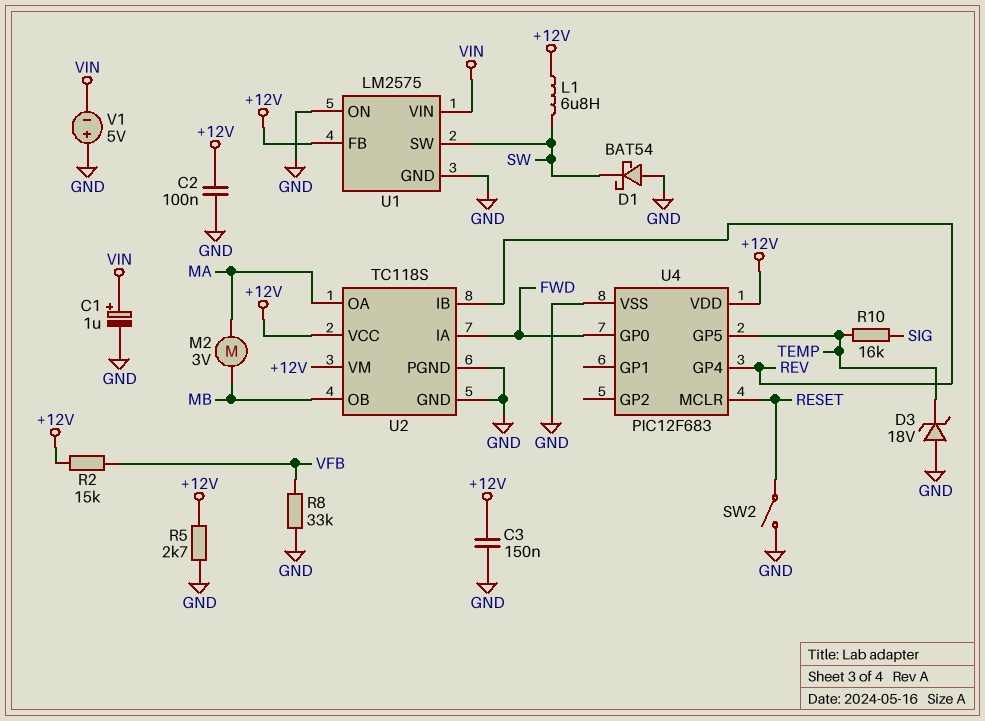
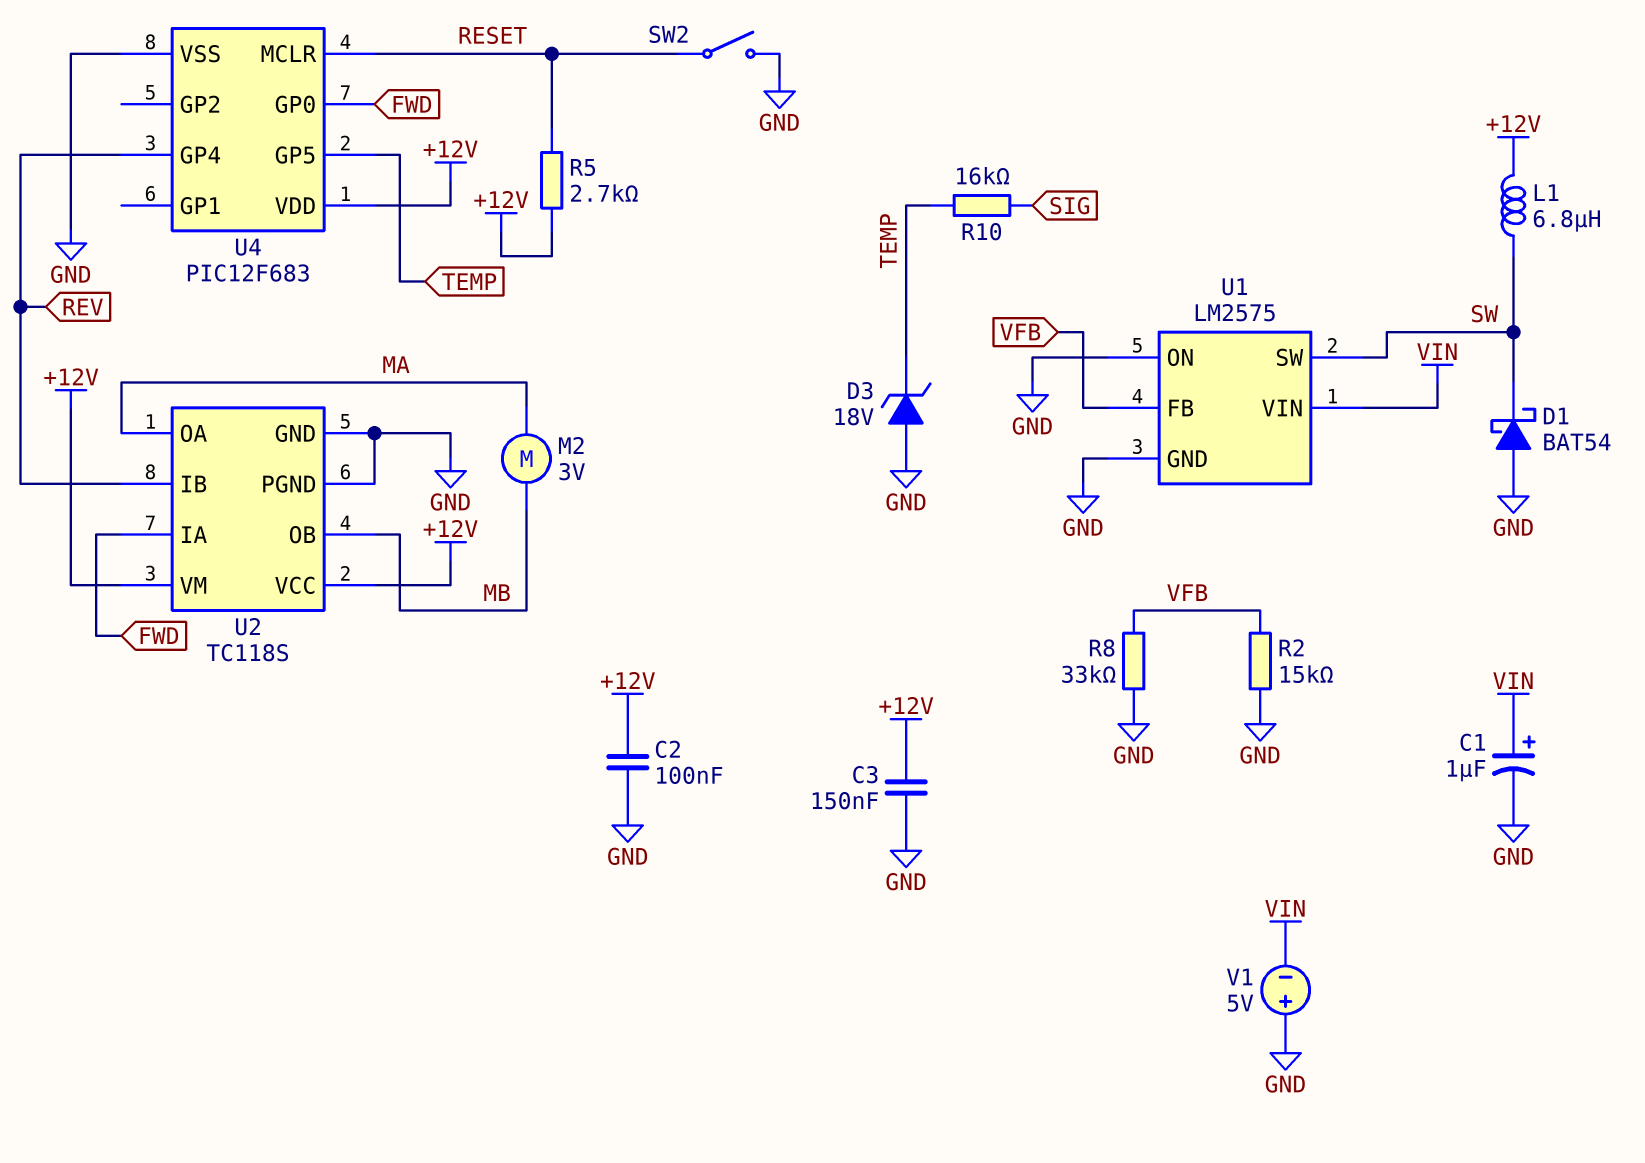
R2: 15k (+12V, VFB) -> 15k (GND, VFB)
R5: 2.7k (+12V, GND) -> 2.7k (+12V, RESET)
U1 pin FB: +12V -> VFB

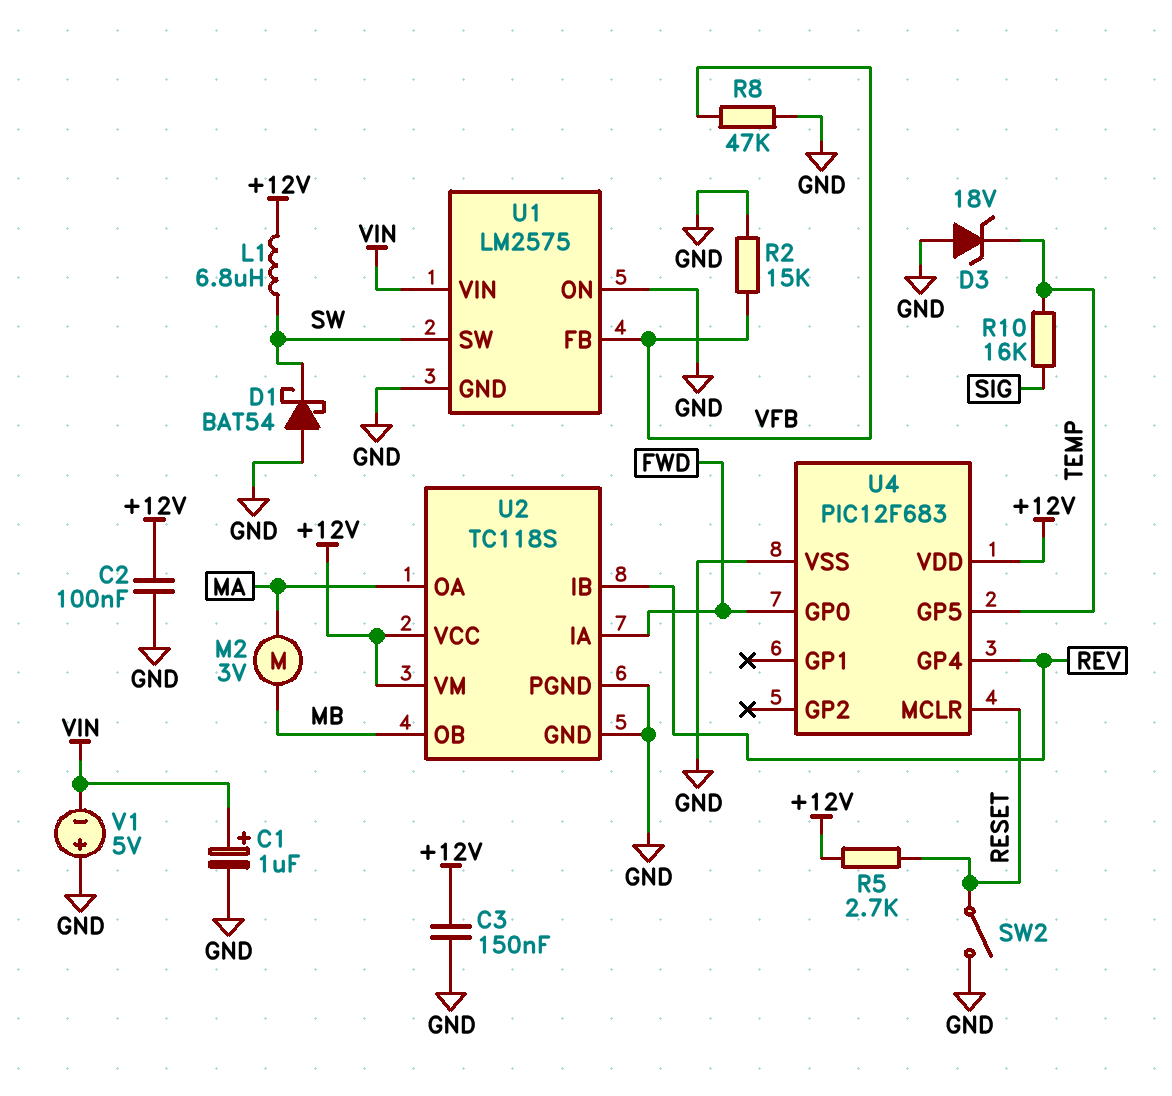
R8: 33k (GND, VFB) -> 47k (GND, VFB)

